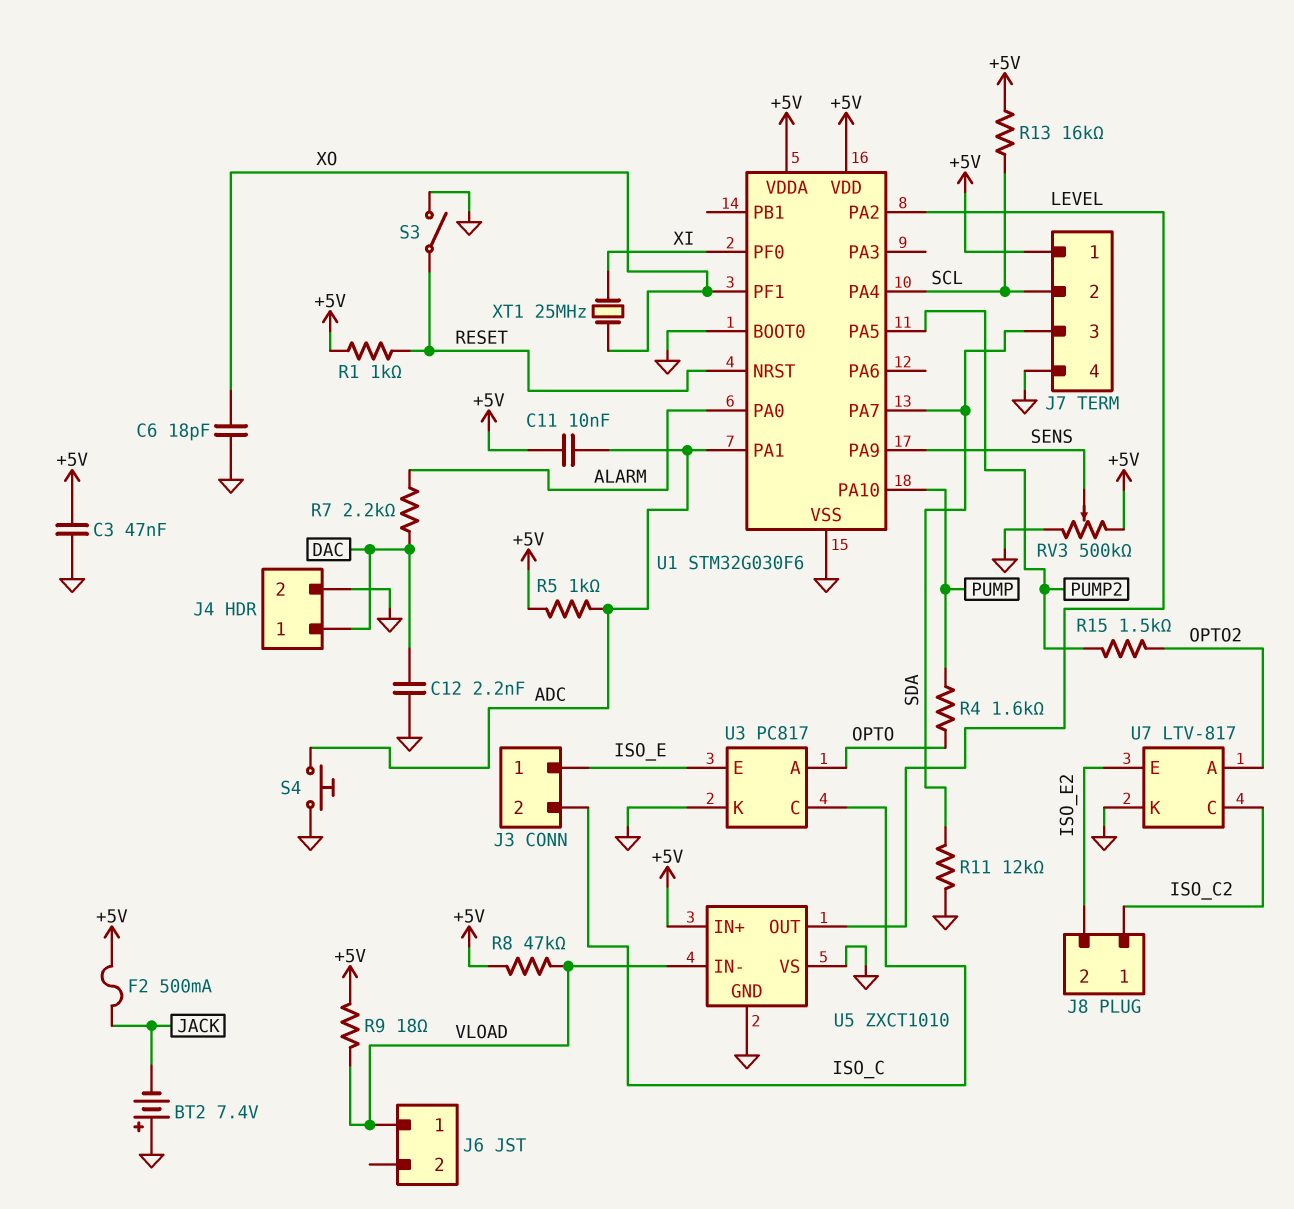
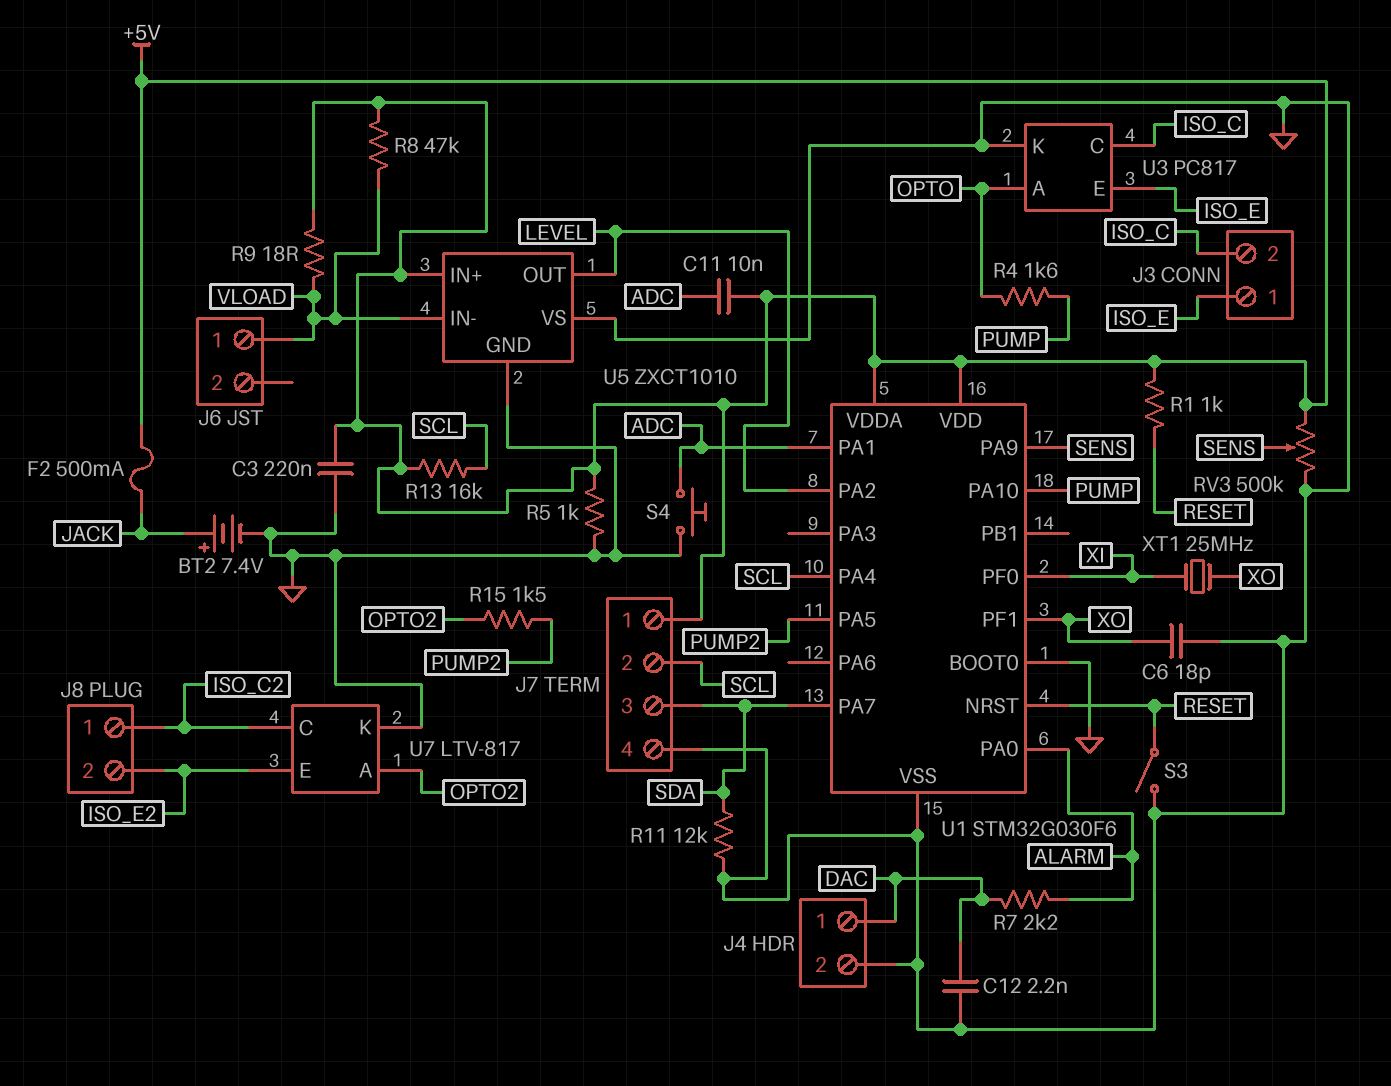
BT2: 7.4V (plus GND, minus JACK) -> 7.4V (plus JACK, minus GND)
C3: 47nF (+5V, GND) -> 220nF (+5V, GND)
R5: 1k (+5V, ADC) -> 1k (+5V, GND)

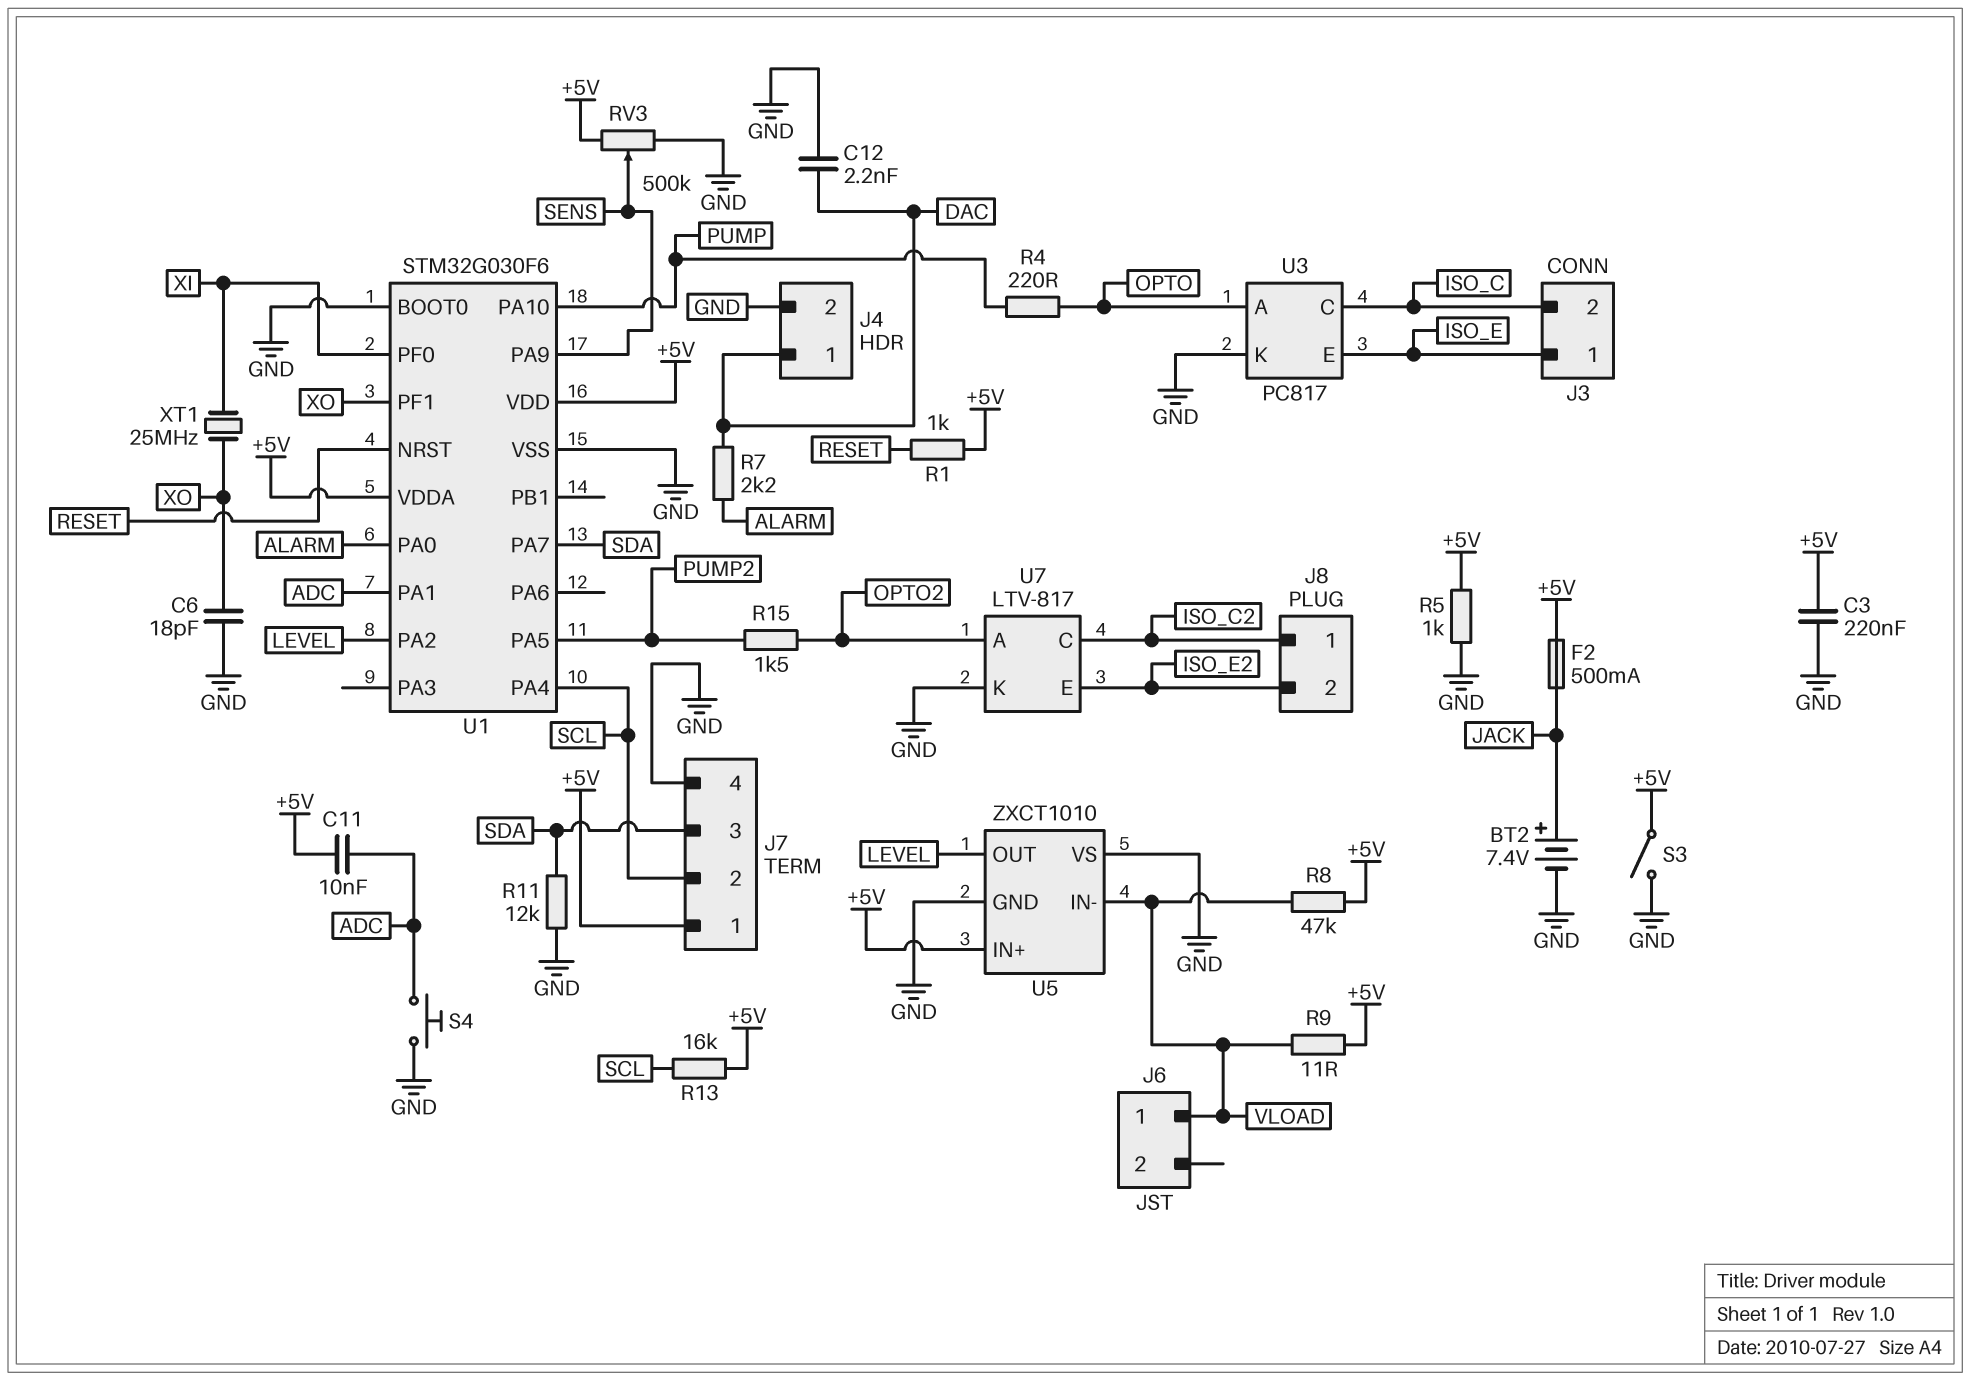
R4: 1.6k (OPTO, PUMP) -> 220 (OPTO, PUMP)
R9: 18 (+5V, VLOAD) -> 11 (+5V, VLOAD)
S3: switch (GND, RESET) -> switch (+5V, GND)

